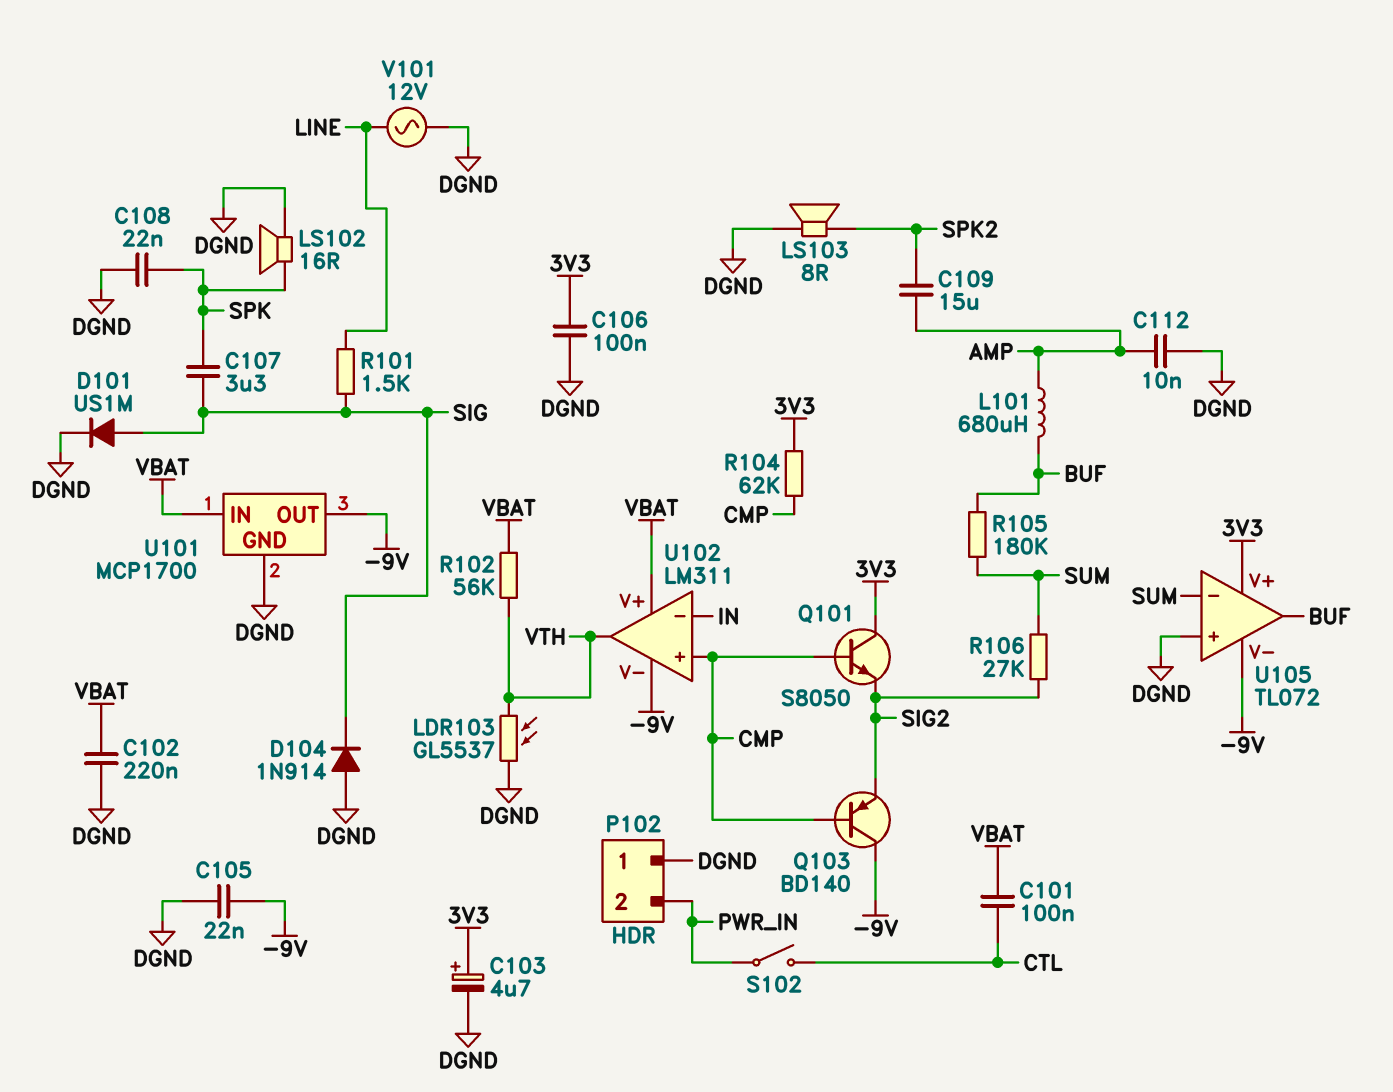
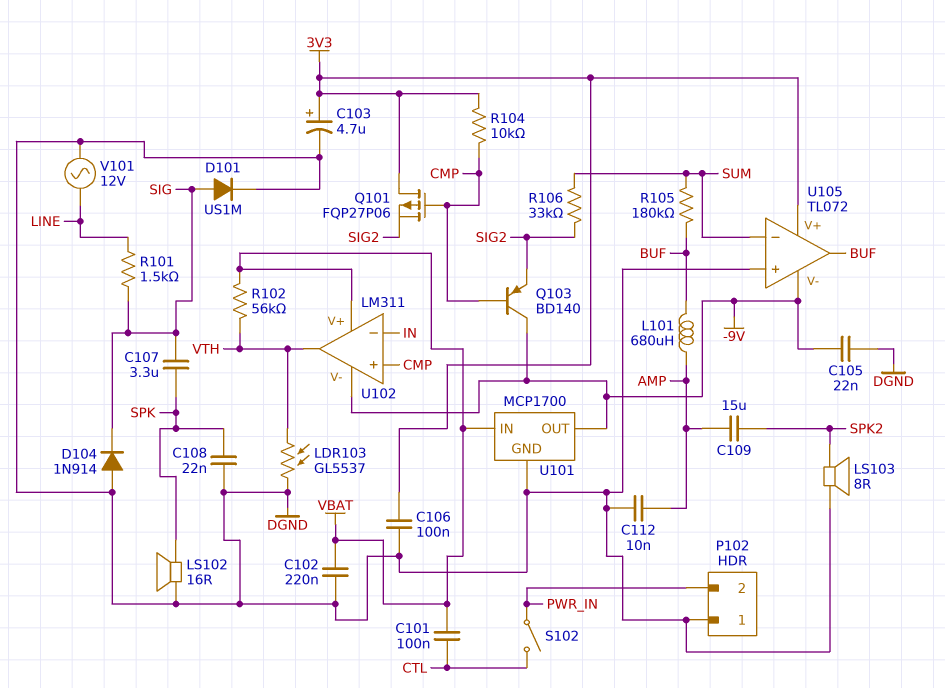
Q101: NPN S8050 (B CMP, C 3V3, E SIG2) -> PMOS FQP27P06 (G CMP, D 3V3, S SIG2)
R104: 62k (3V3, CMP) -> 10k (3V3, CMP)
R106: 27k (SIG2, SUM) -> 33k (SIG2, SUM)

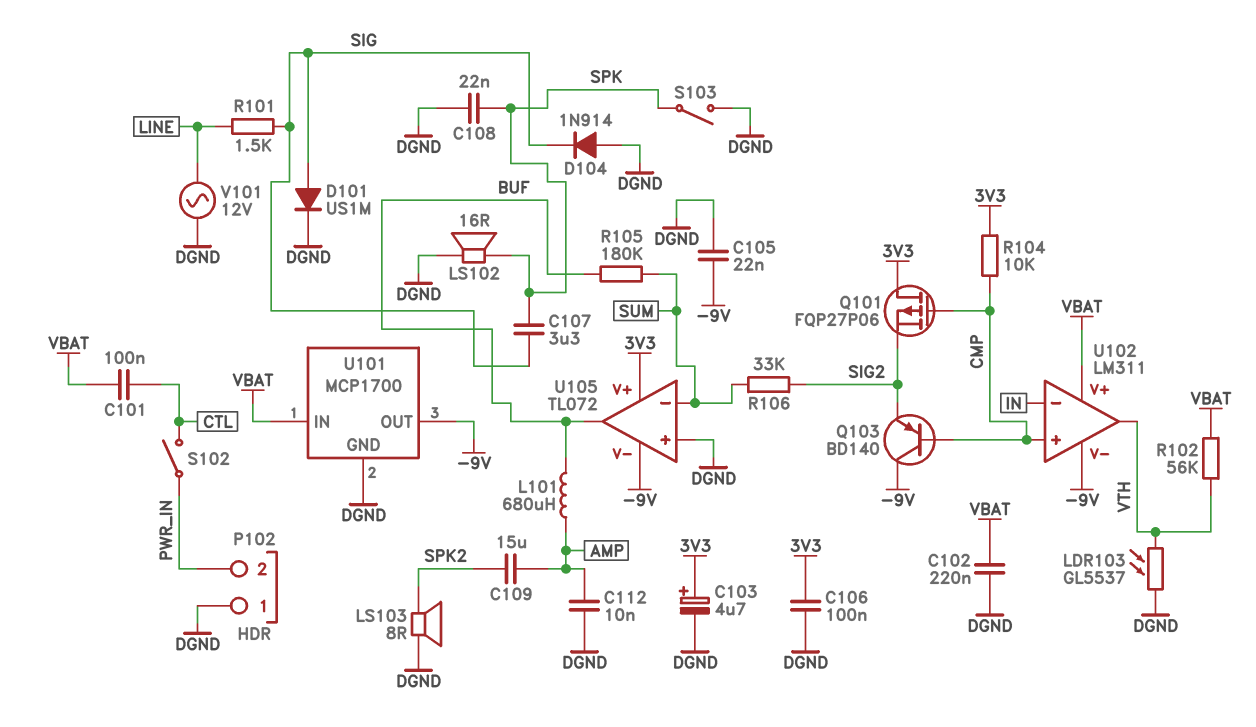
S103: none -> switch (DGND, SPK)

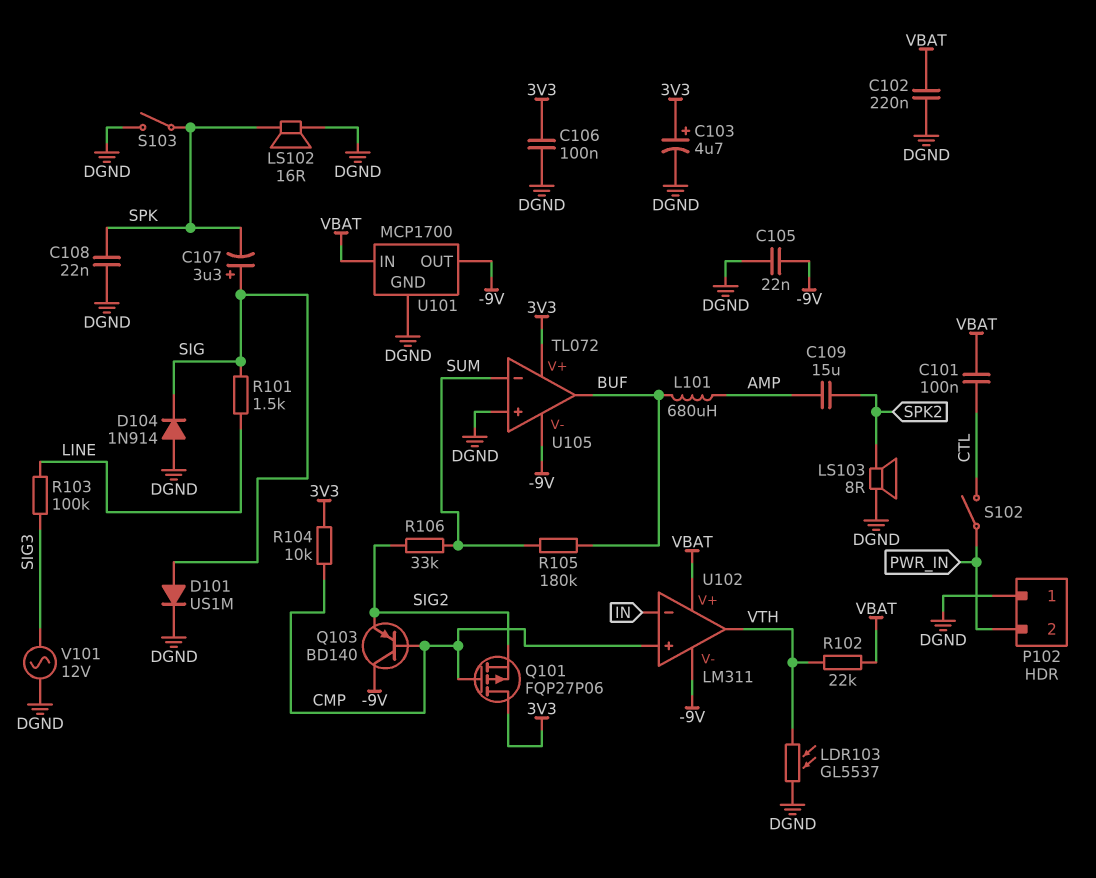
C107: 3.3uF (SIG, SPK) -> 3.3uF (plus SIG, minus SPK)
C112: 10nF (AMP, DGND) -> none
R102: 56k (VBAT, VTH) -> 22k (VBAT, VTH)
R103: none -> 100k (LINE, SIG3)
V101: AC 12V (DGND, LINE) -> AC 12V (DGND, SIG3)

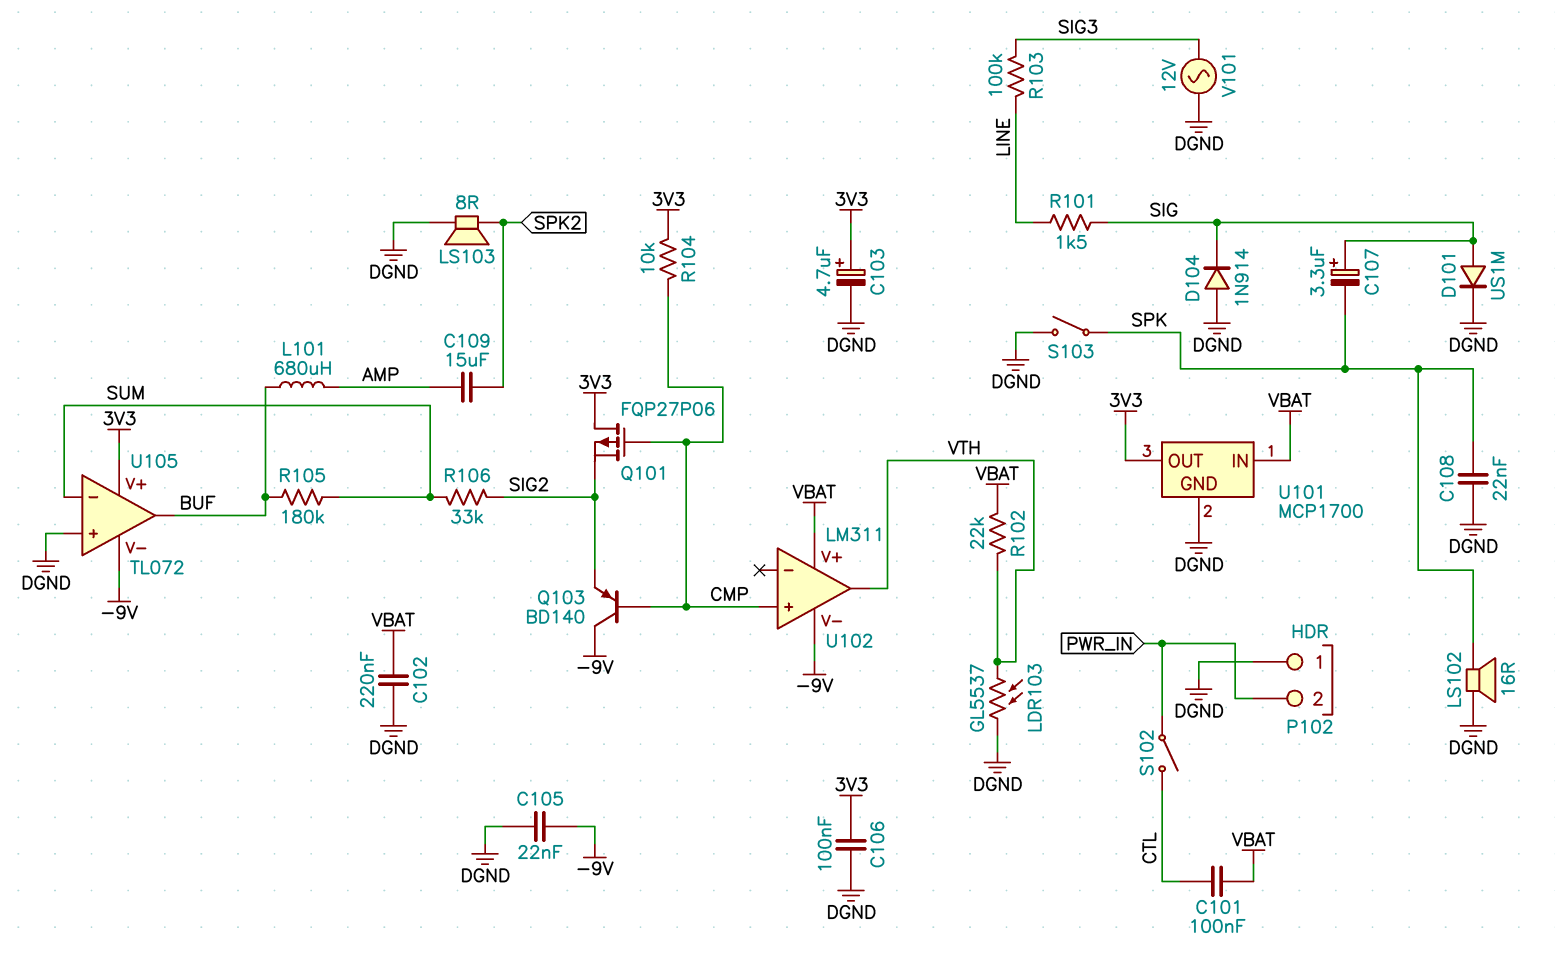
U101 pin OUT: -9V -> 3V3
U102 pin in-: IN -> none

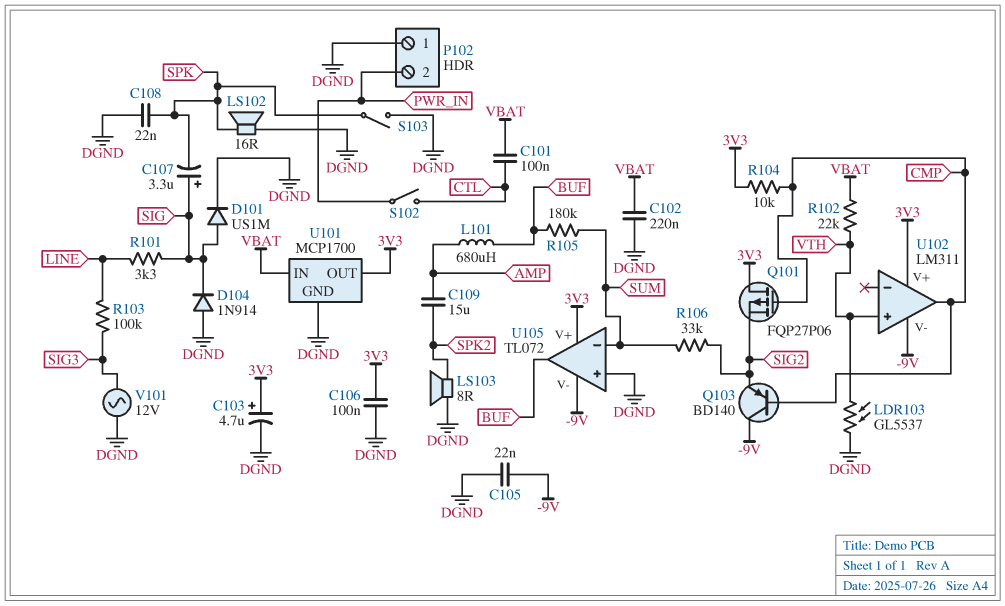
R101: 1.5k (LINE, SIG) -> 3.3k (LINE, SIG)
U102 pin V+: VBAT -> 3V3
U102 pin in+: CMP -> VTH
U102 pin out: VTH -> CMP

